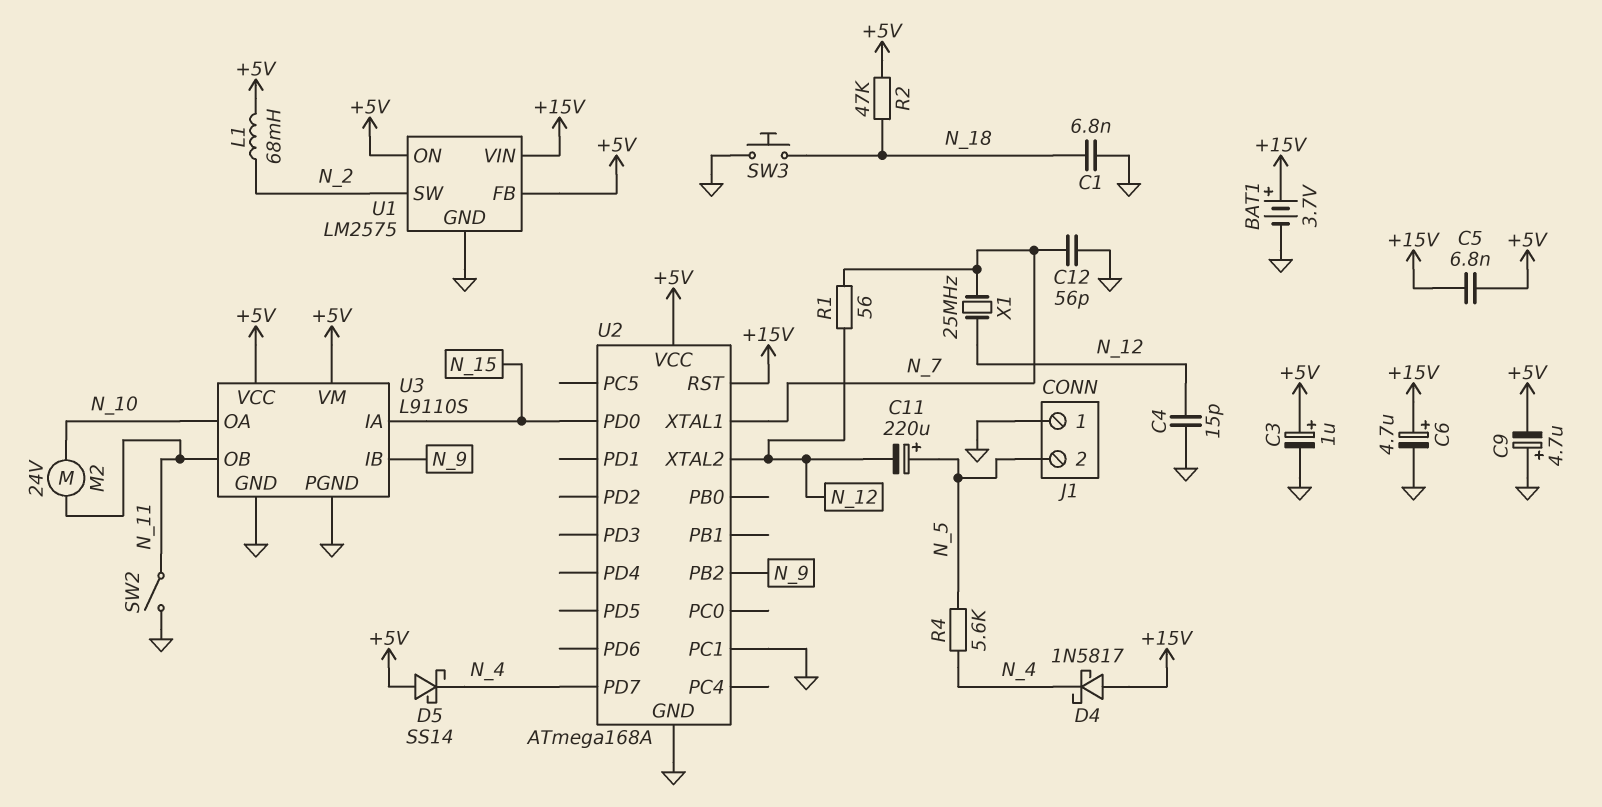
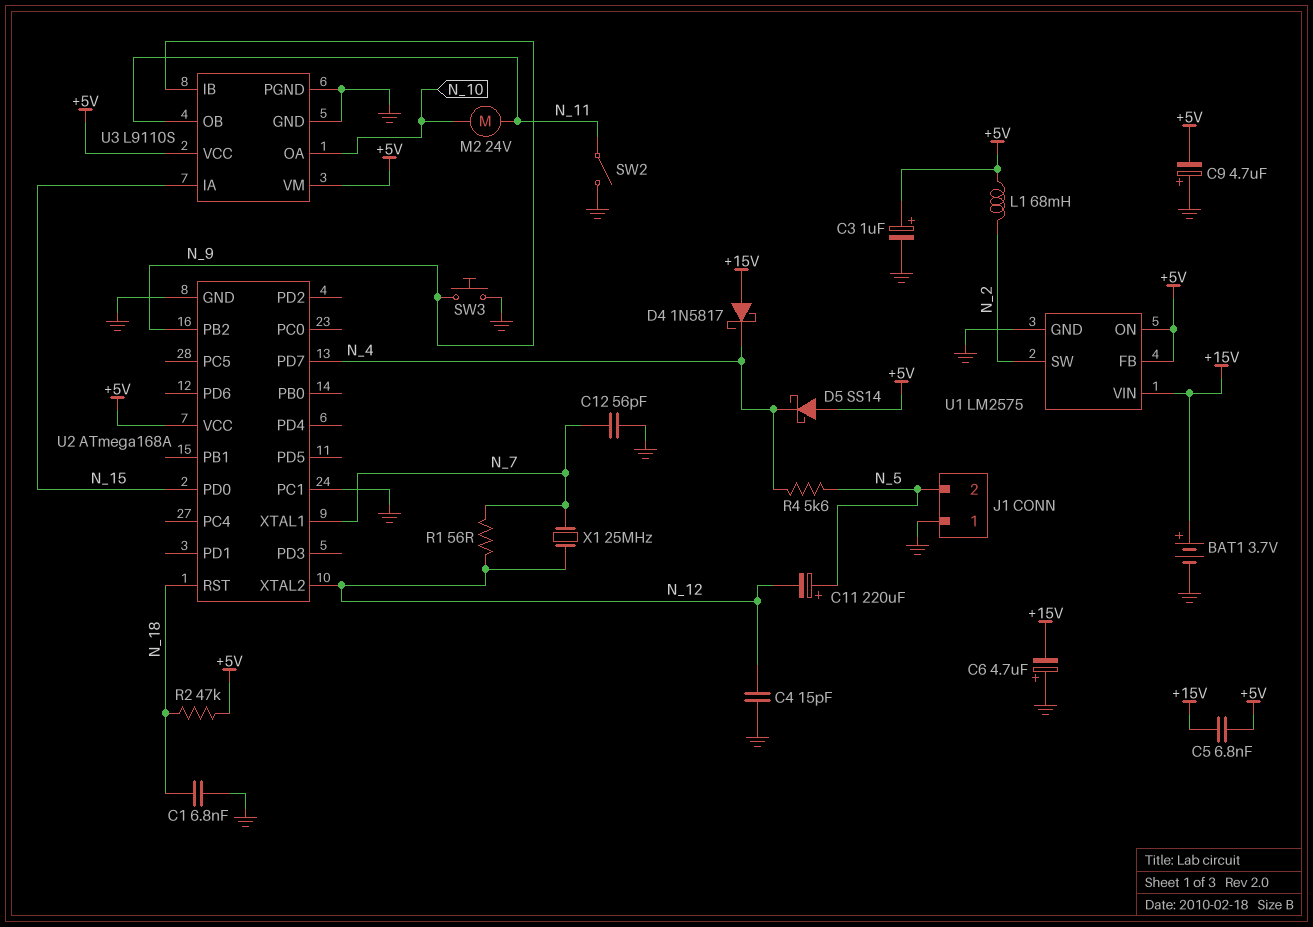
C6: 4.7uF (plus +15V, minus GND) -> 4.7uF (plus GND, minus +15V)
SW3: button (GND, N_18) -> button (GND, N_9)
U2 pin RST: +15V -> N_18

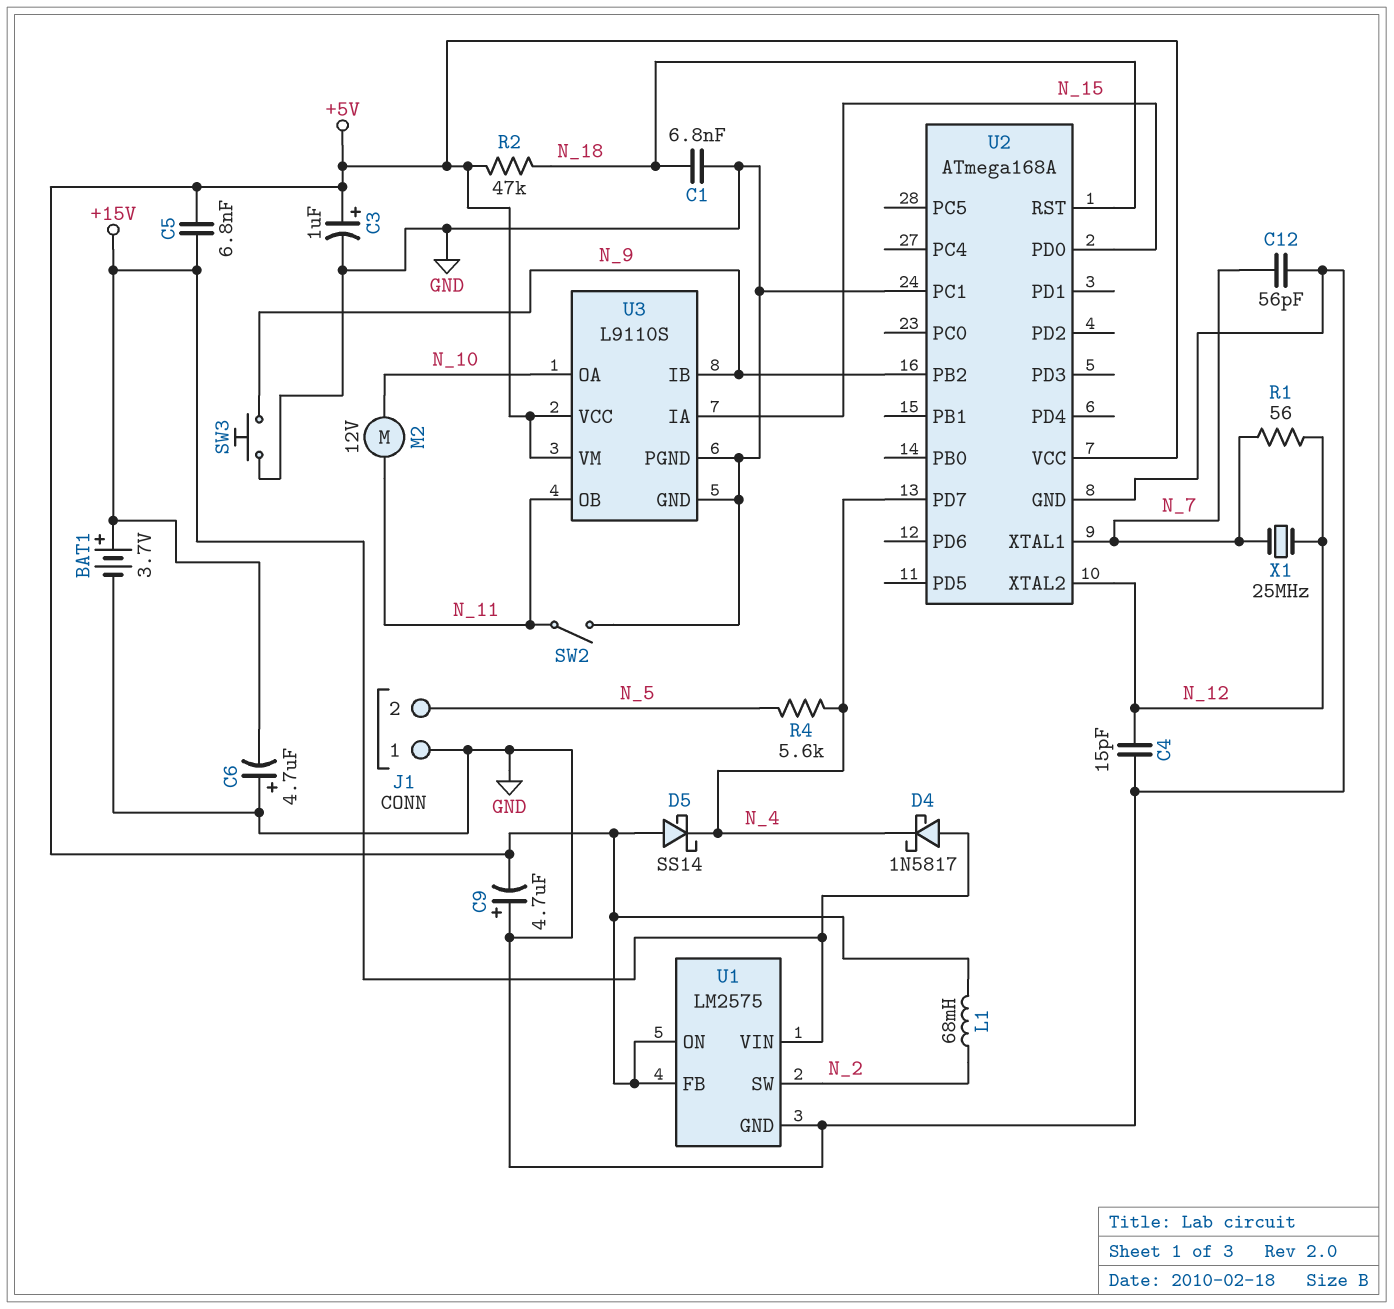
C11: 220uF (plus N_5, minus N_12) -> none
M2: motor 24V (N_10, N_11) -> motor 12V (N_10, N_11)

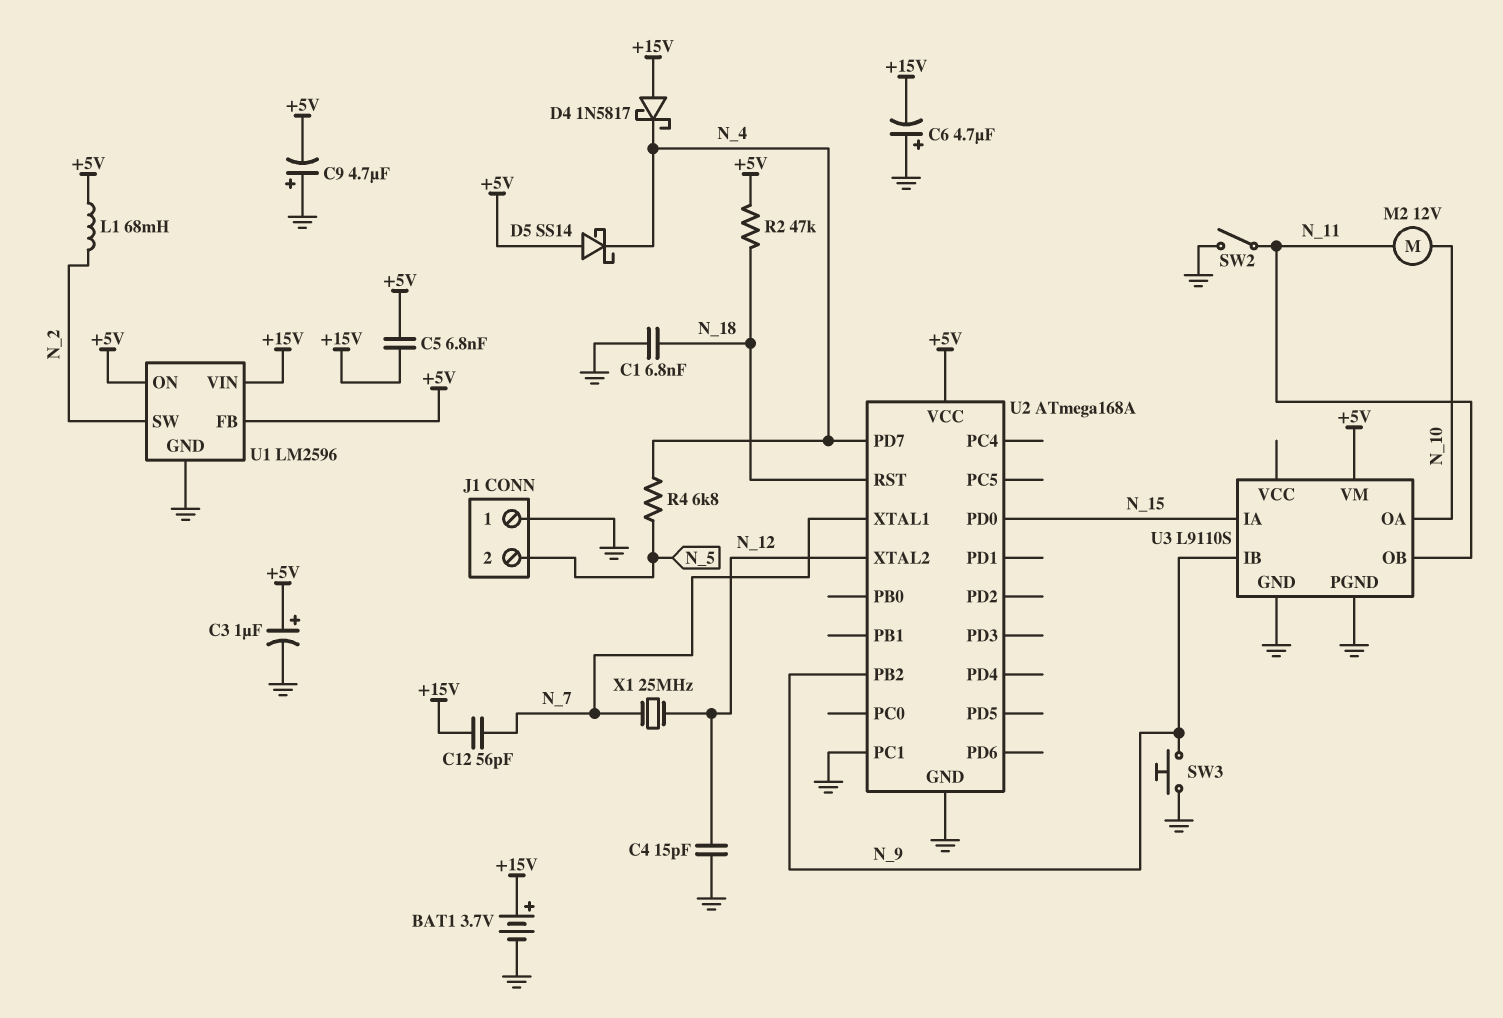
C12: 56pF (GND, N_7) -> 56pF (+15V, N_7)
R1: 56 (N_7, N_12) -> none
R4: 5.6k (N_4, N_5) -> 6.8k (N_4, N_5)
U1: LM2575 -> LM2596
U3 pin VCC: +5V -> none

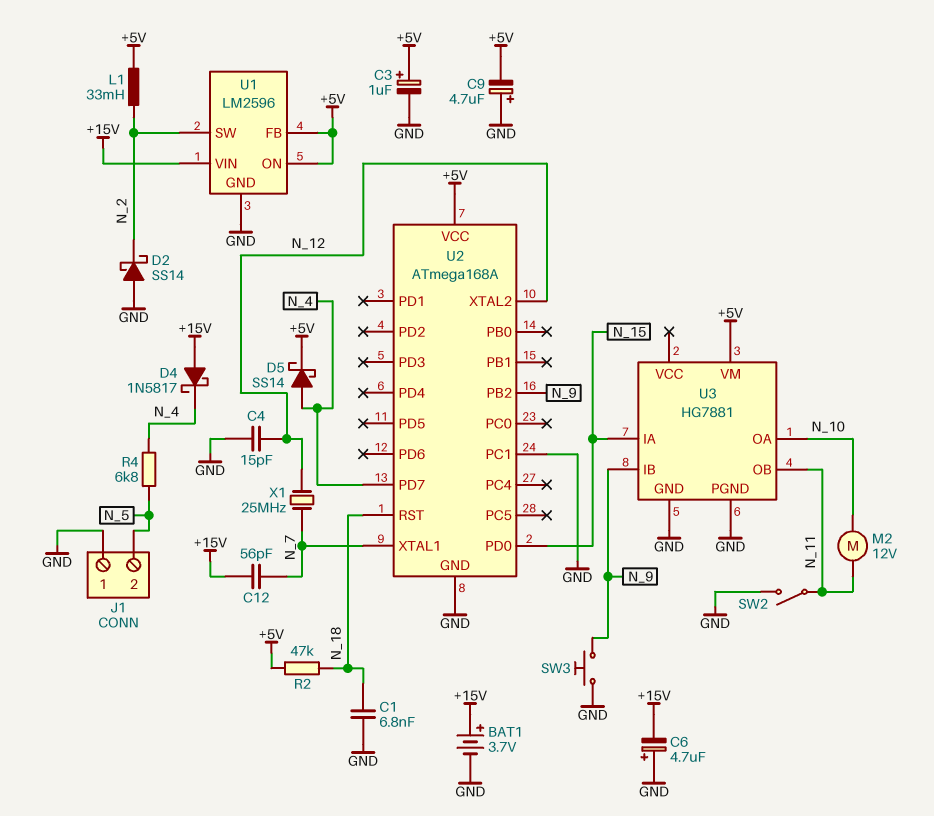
C5: 6.8nF (+5V, +15V) -> none
D2: none -> schottky SS14 (A GND, K N_2)
D5: schottky SS14 (A +5V, K N_4) -> schottky SS14 (A N_4, K +5V)
L1: 68mH (+5V, N_2) -> 33mH (+5V, N_2)
U3: L9110S -> HG7881

